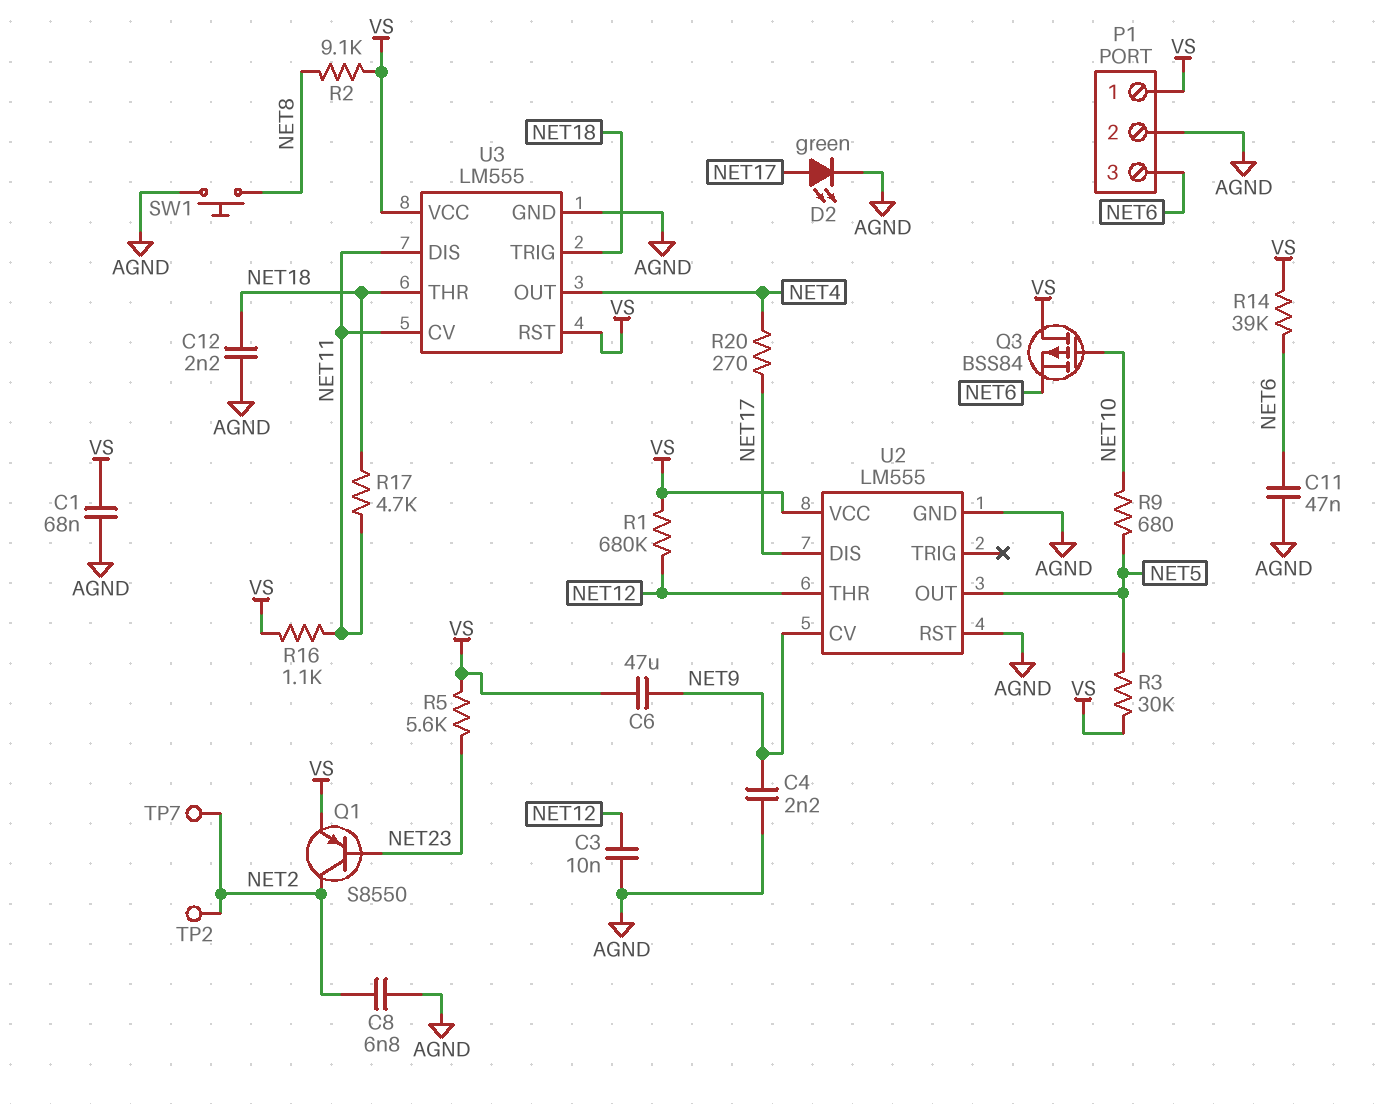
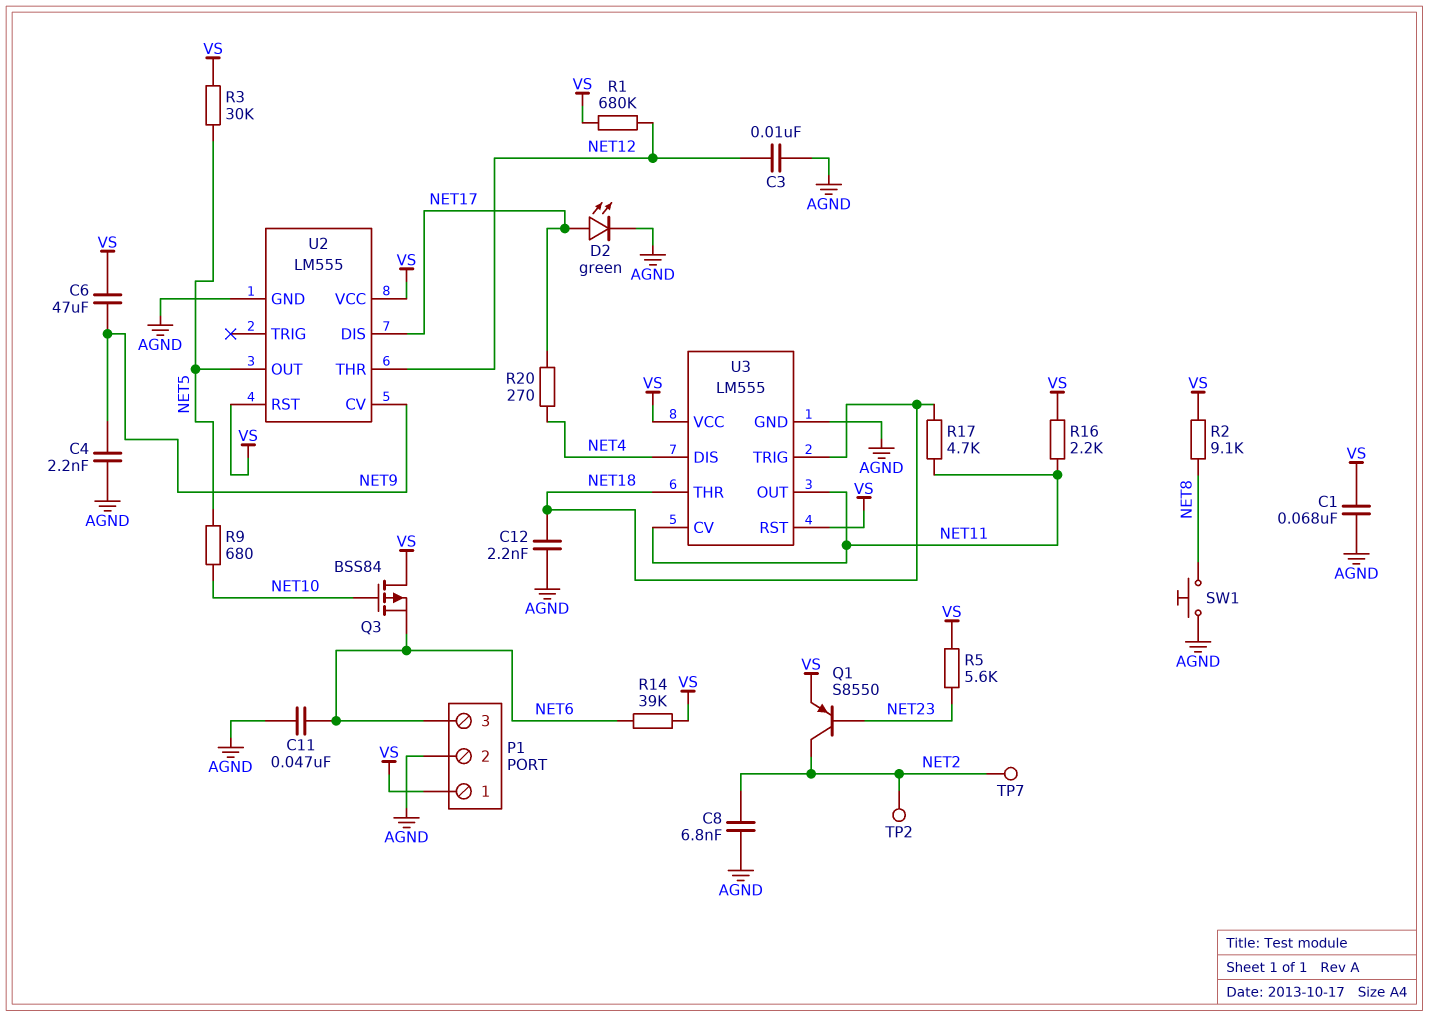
R16: 1.1k (NET11, VS) -> 2.2k (NET11, VS)
U2 pin RST: AGND -> VS
U3 pin DIS: NET11 -> NET4
U3 pin OUT: NET4 -> NET11

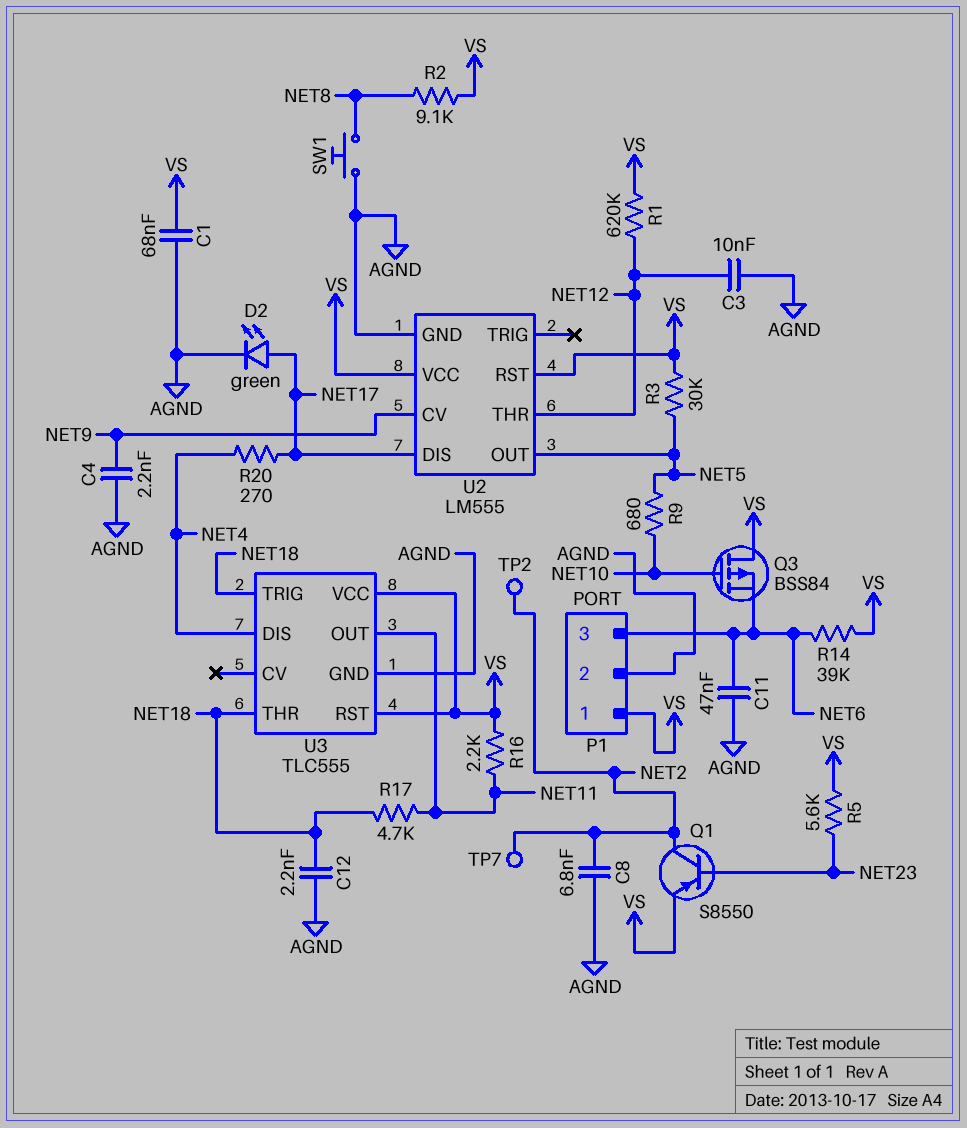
C6: 47uF (NET9, VS) -> none
R1: 680k (NET12, VS) -> 620k (NET12, VS)
U3: LM555 -> TLC555
U3 pin CV: NET11 -> none

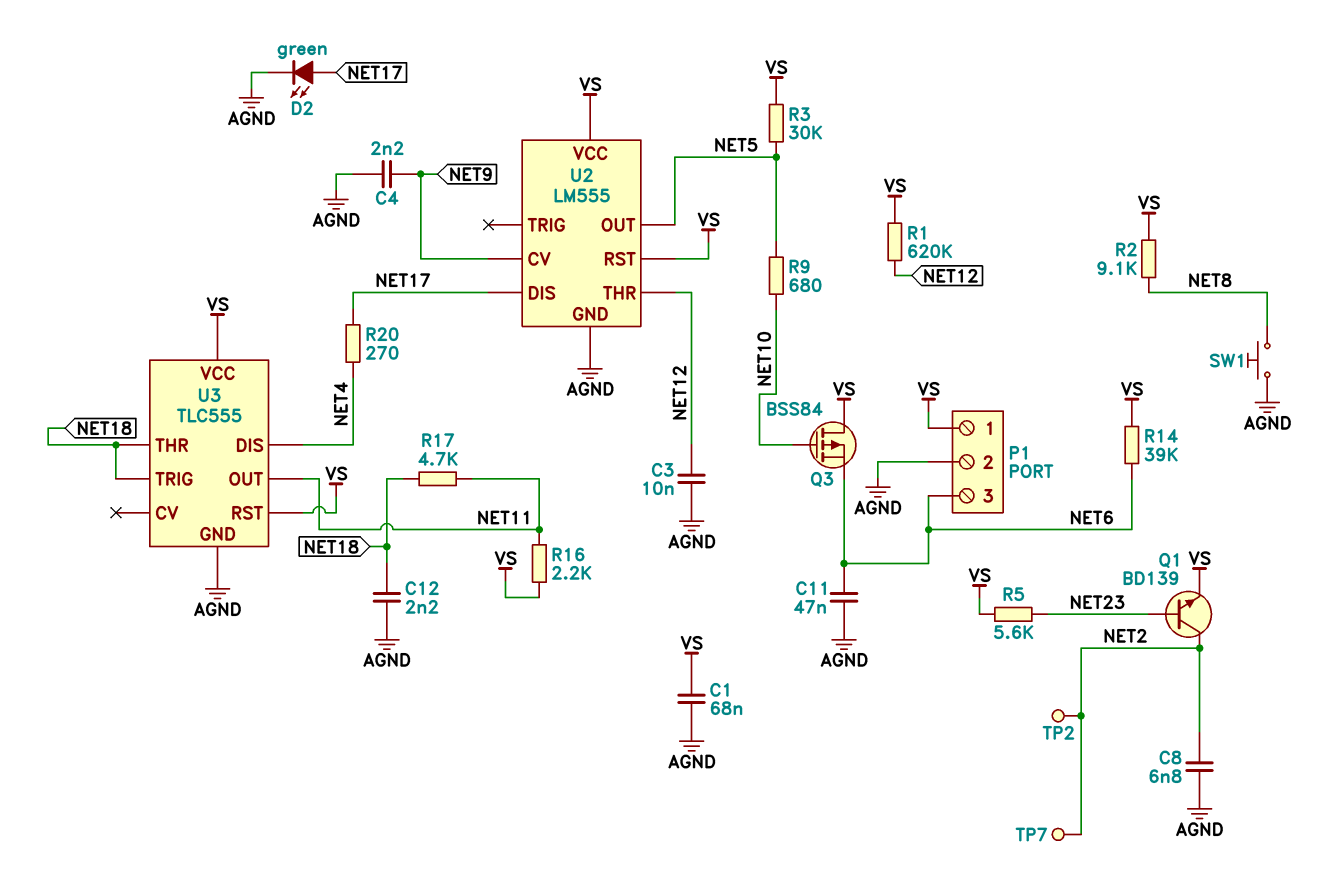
Q1: PNP S8550 (B NET23, C NET2, E VS) -> NPN BD139 (B NET23, C NET2, E VS)

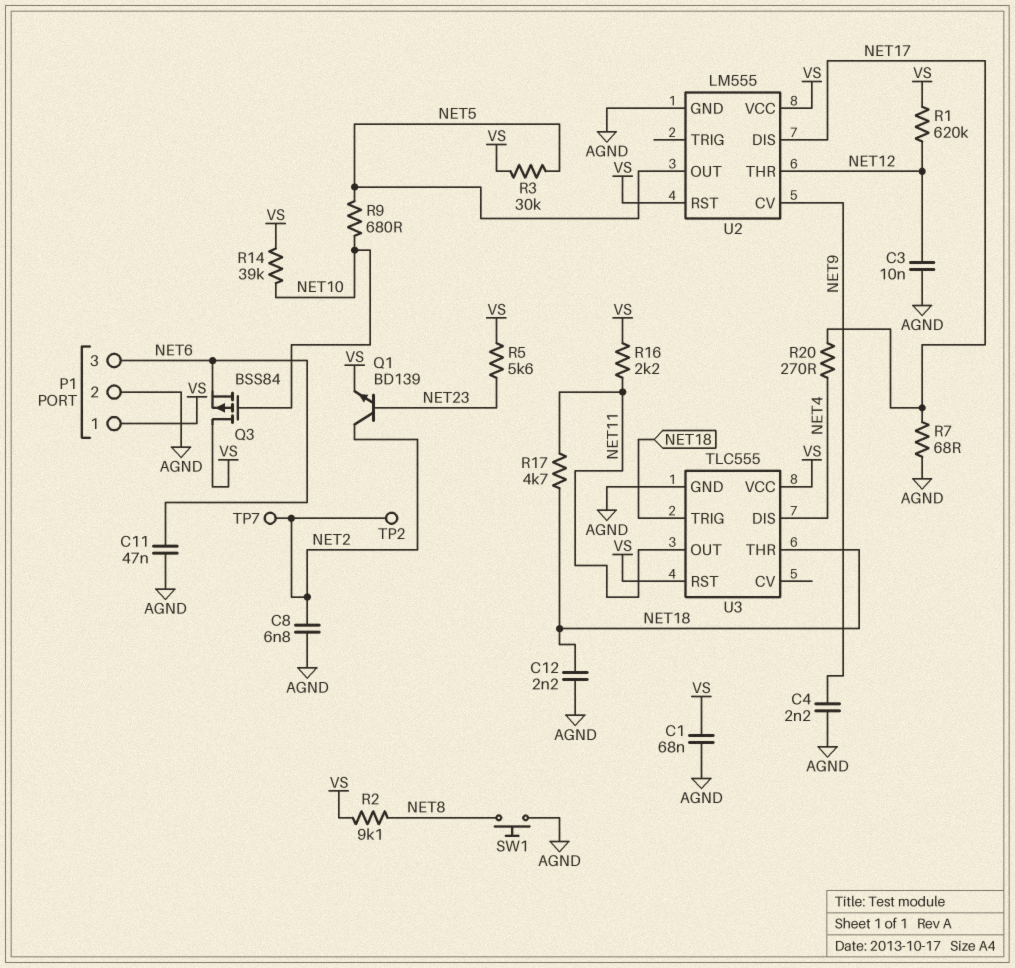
D2: LED green (A NET17, K AGND) -> none
R7: none -> 68 (AGND, NET17)
R14: 39k (NET6, VS) -> 39k (NET10, VS)

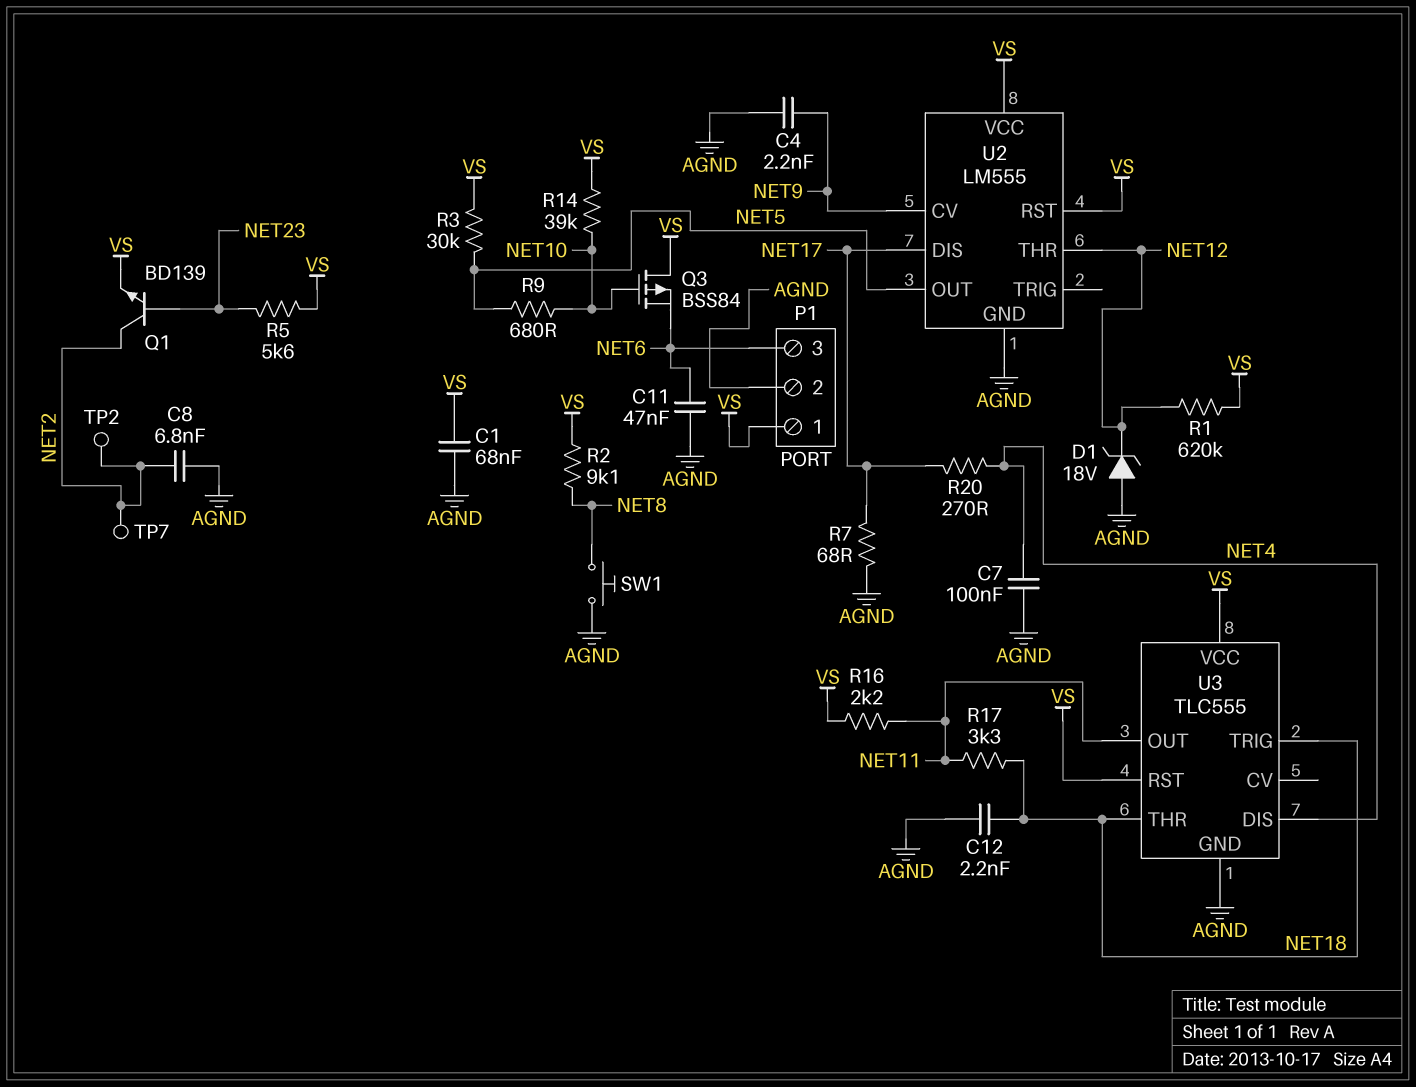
C3: 10nF (AGND, NET12) -> none
C7: none -> 100nF (AGND, NET4)
D1: none -> zener 18V (A AGND, K NET12)
R17: 4.7k (NET11, NET18) -> 3.3k (NET11, NET18)

